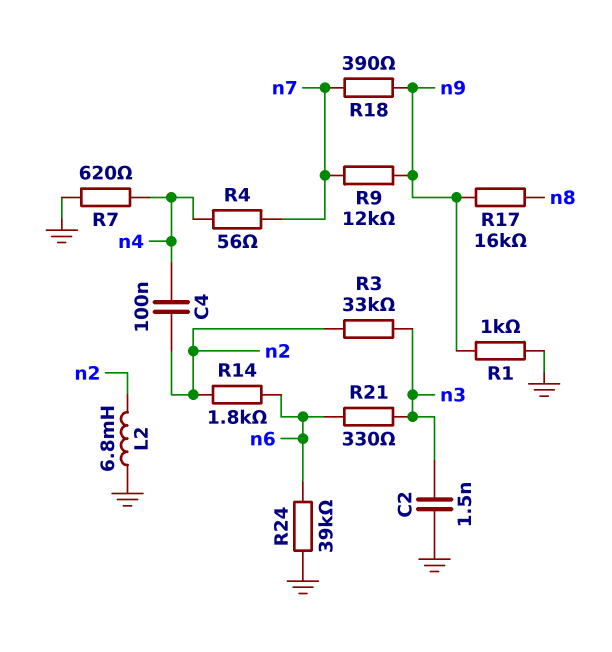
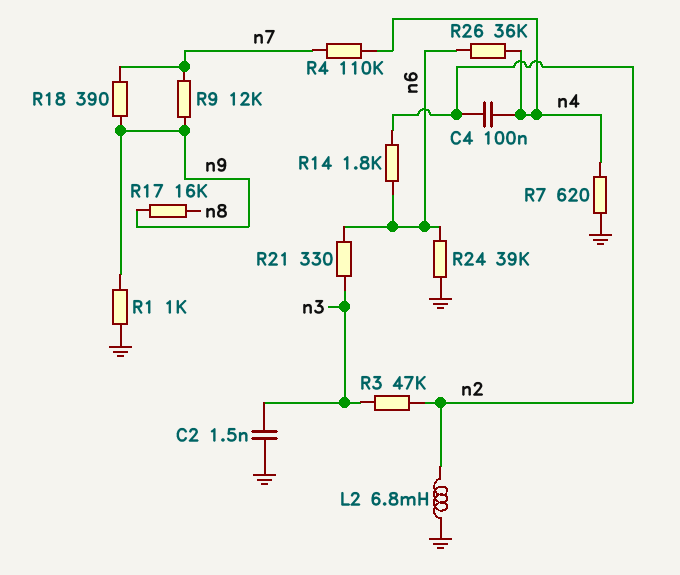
R3: 33k (n2, n3) -> 47k (n2, n3)
R4: 56 (n4, n7) -> 110k (n4, n7)
R26: none -> 36k (n4, n6)

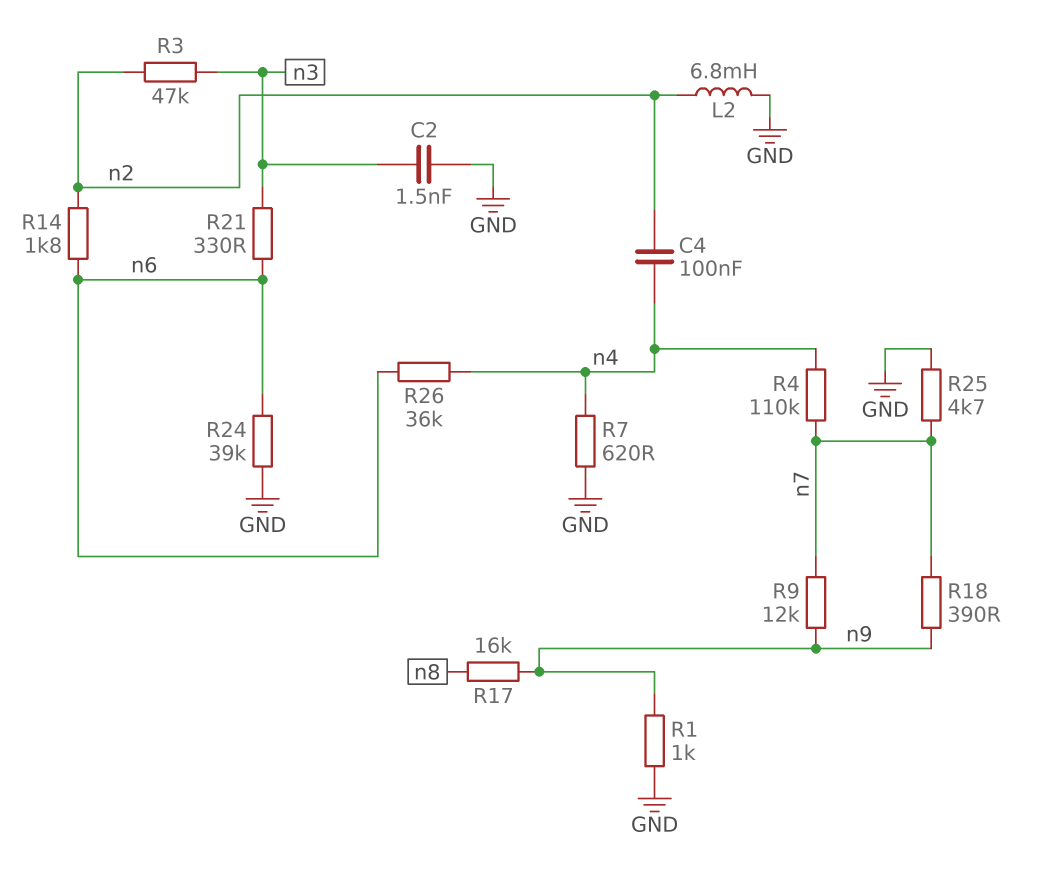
R25: none -> 4.7k (GND, n7)

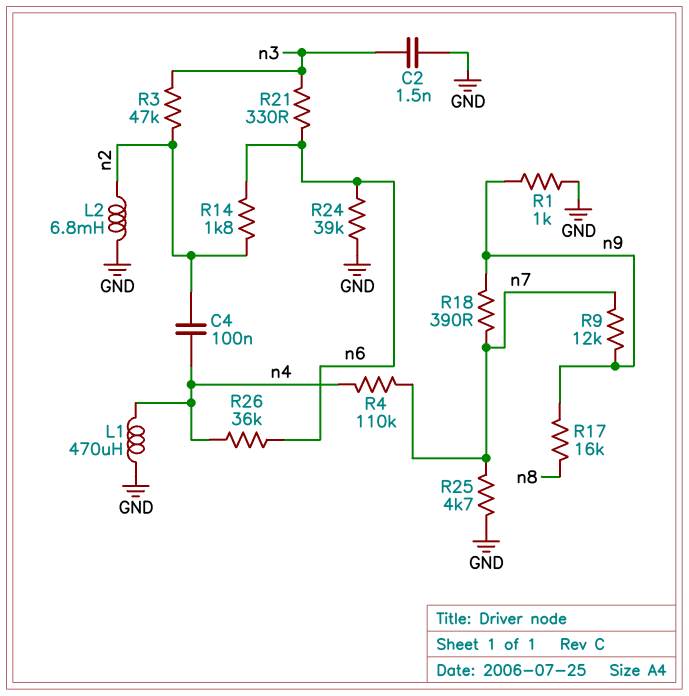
L1: none -> 470uH (GND, n4)
R7: 620 (GND, n4) -> none

